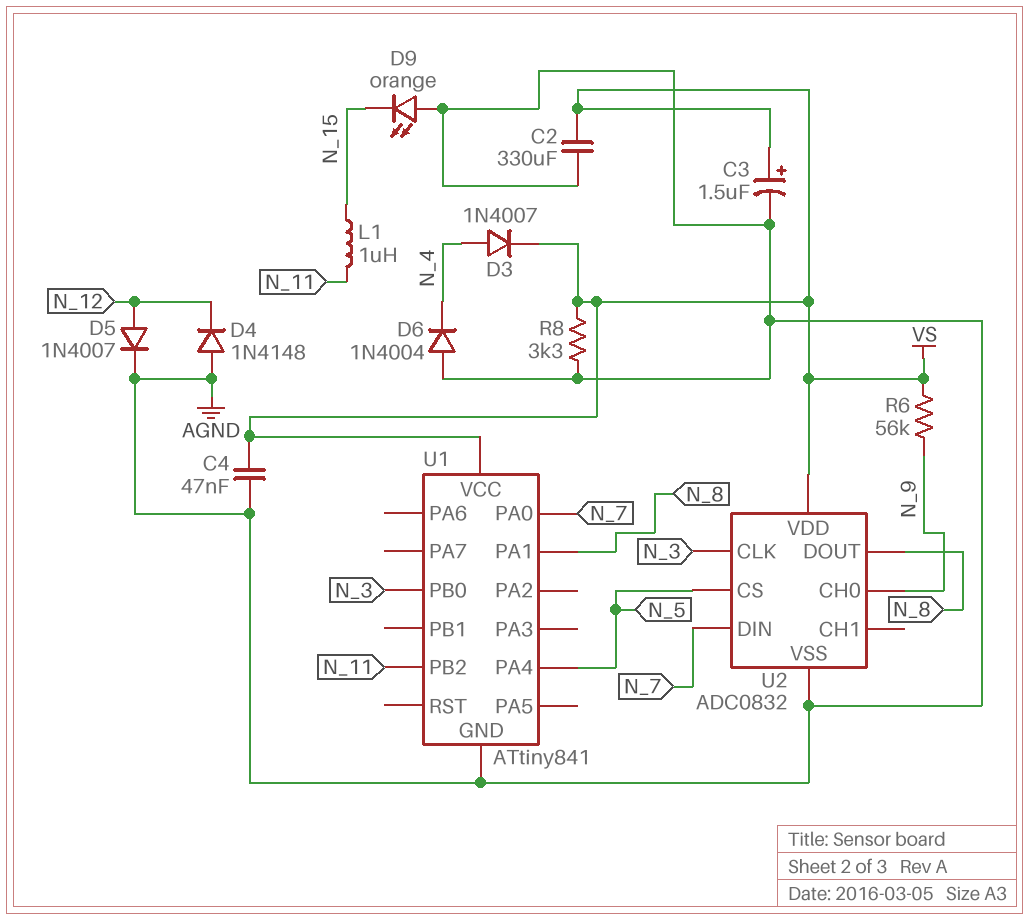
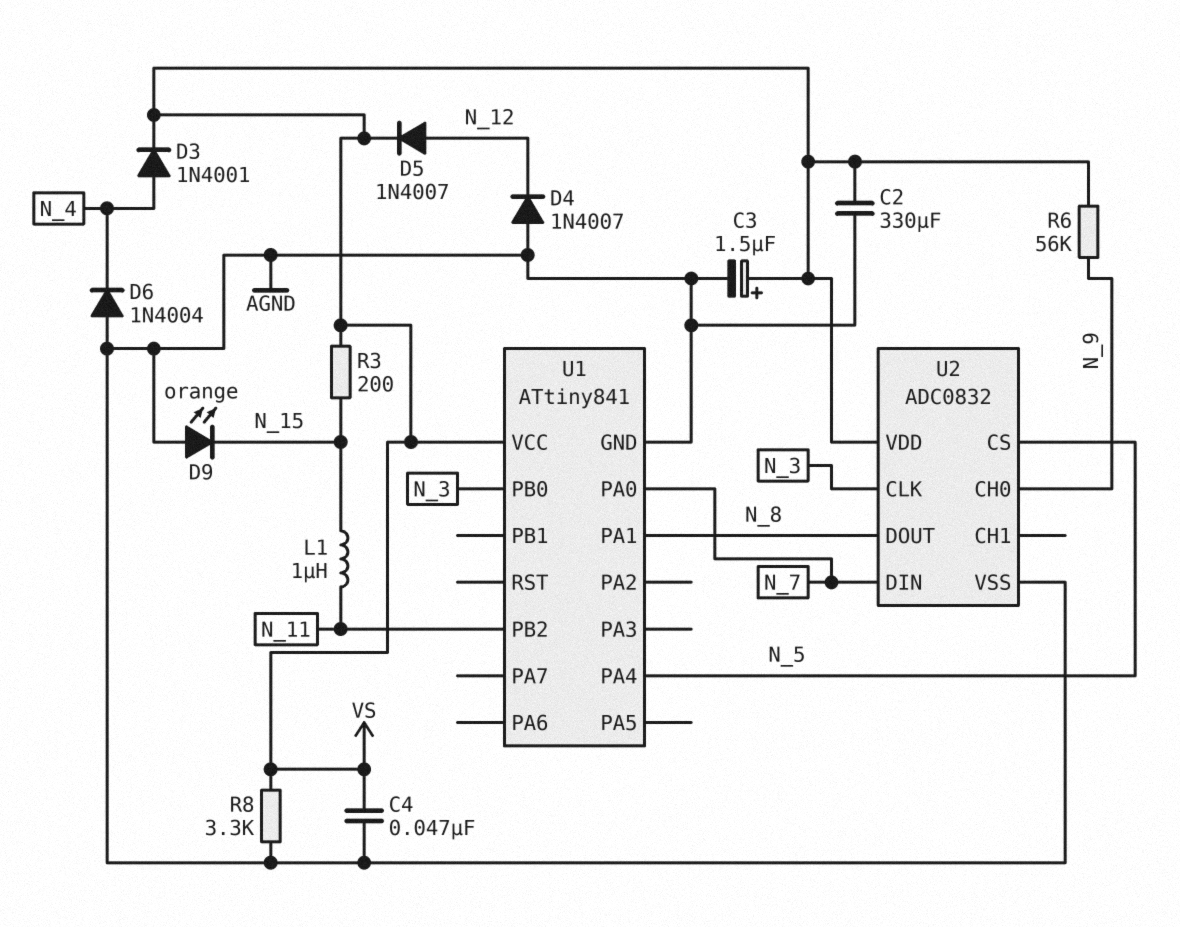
D3: diode 1N4007 (A N_4, K VS) -> diode 1N4001 (A N_4, K VS)
D4: diode 1N4148 (A AGND, K N_12) -> diode 1N4007 (A AGND, K N_12)
D5: diode 1N4007 (A N_12, K AGND) -> diode 1N4007 (A N_12, K VS)
R3: none -> 200 (N_15, VS)

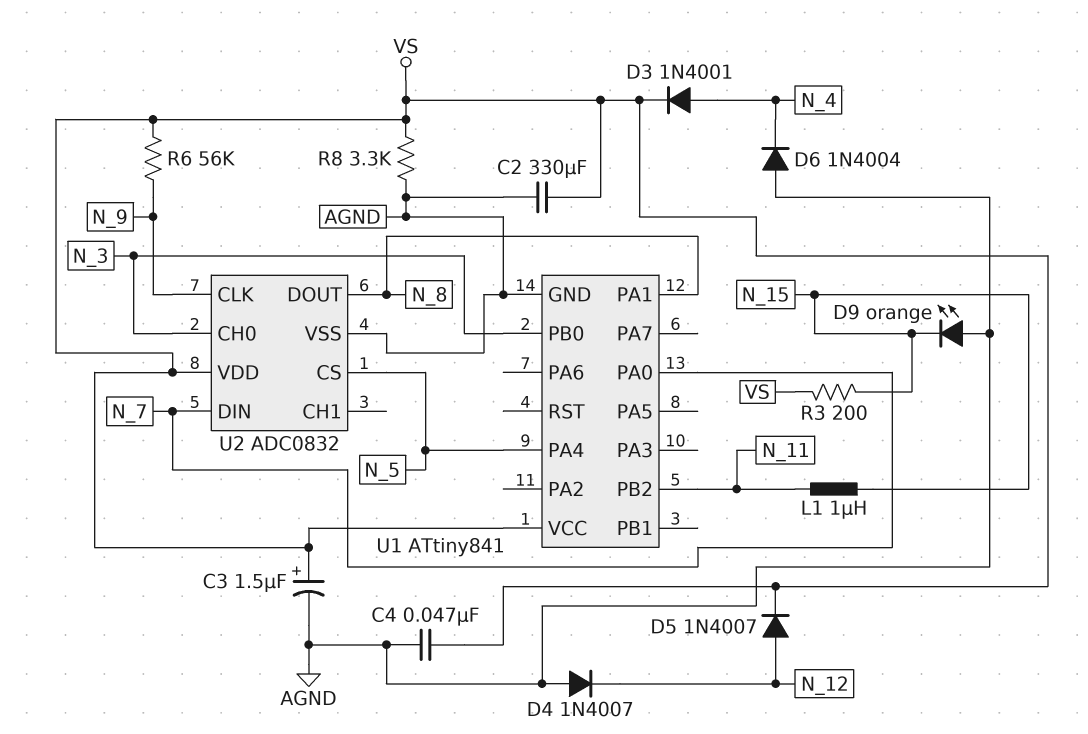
U2 pin CH0: N_9 -> N_3
U2 pin CLK: N_3 -> N_9

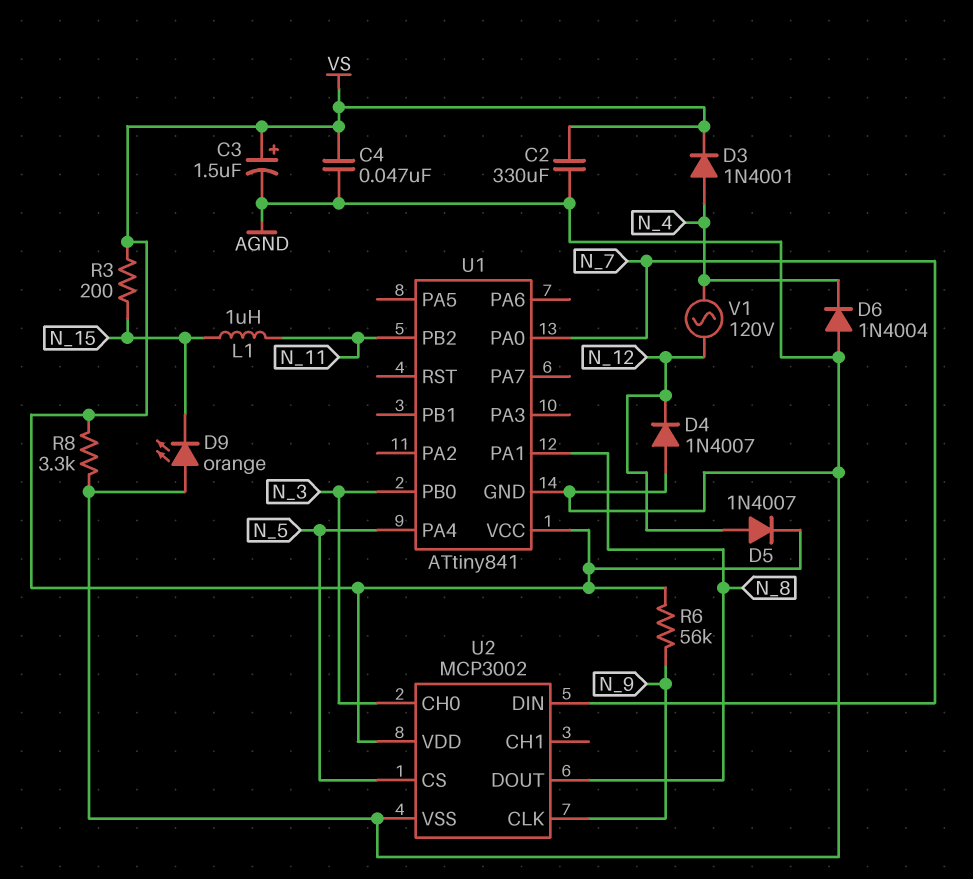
U2: ADC0832 -> MCP3002
V1: none -> AC 120V (N_4, N_12)

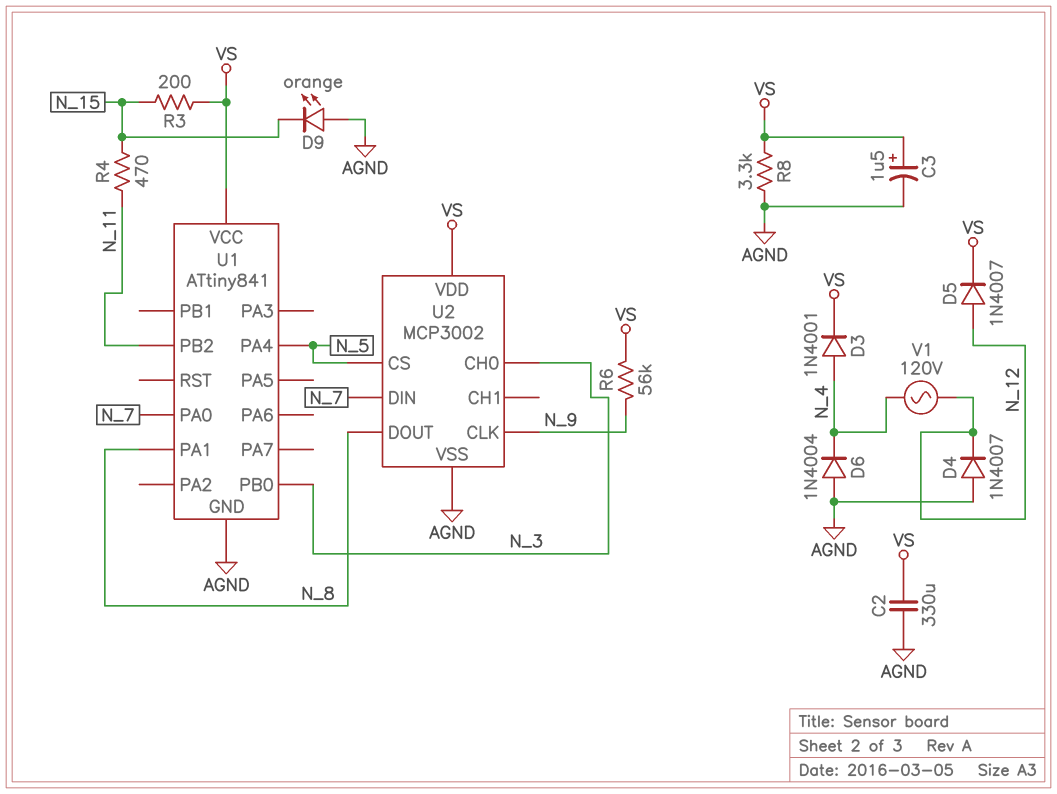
C4: 47nF (AGND, VS) -> none
L1: 1uH (N_11, N_15) -> none
R4: none -> 470 (N_11, N_15)

